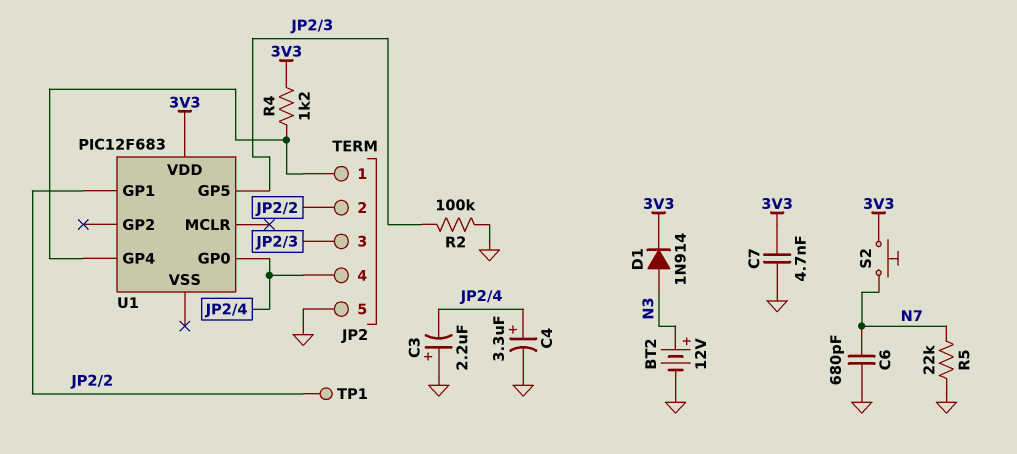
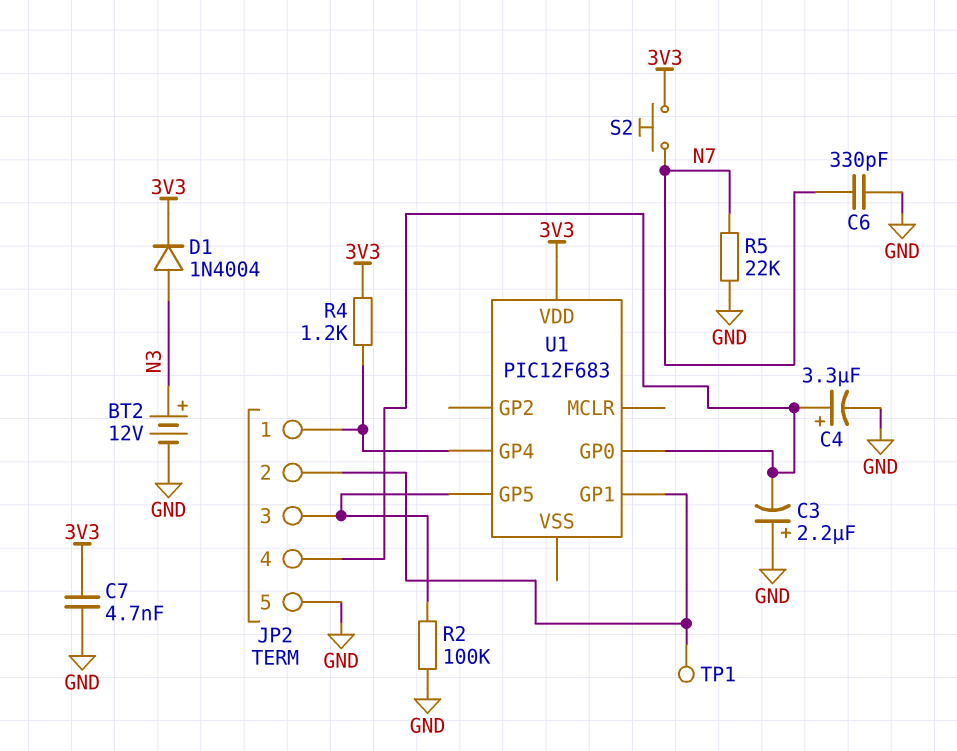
C6: 680pF (GND, N7) -> 330pF (GND, N7)
D1: diode 1N914 (A N3, K 3V3) -> diode 1N4004 (A N3, K 3V3)

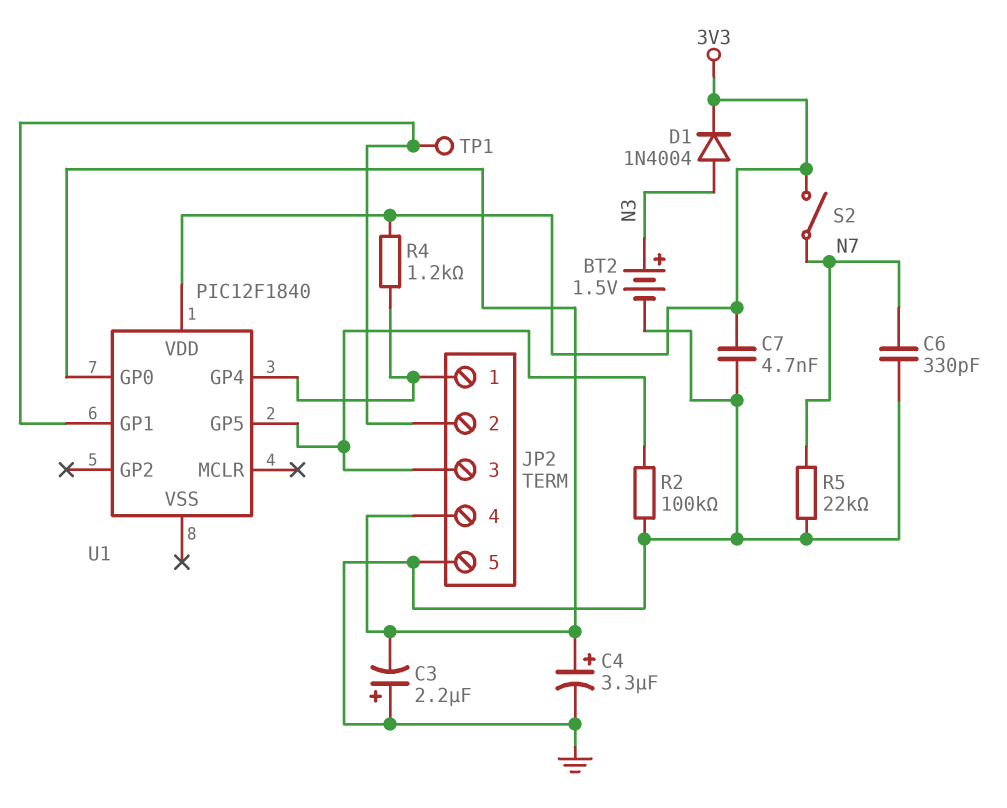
BT2: 12V (plus N3, minus GND) -> 1.5V (plus N3, minus GND)
S2: button (3V3, N7) -> switch (3V3, N7)
U1: PIC12F683 -> PIC12F1840

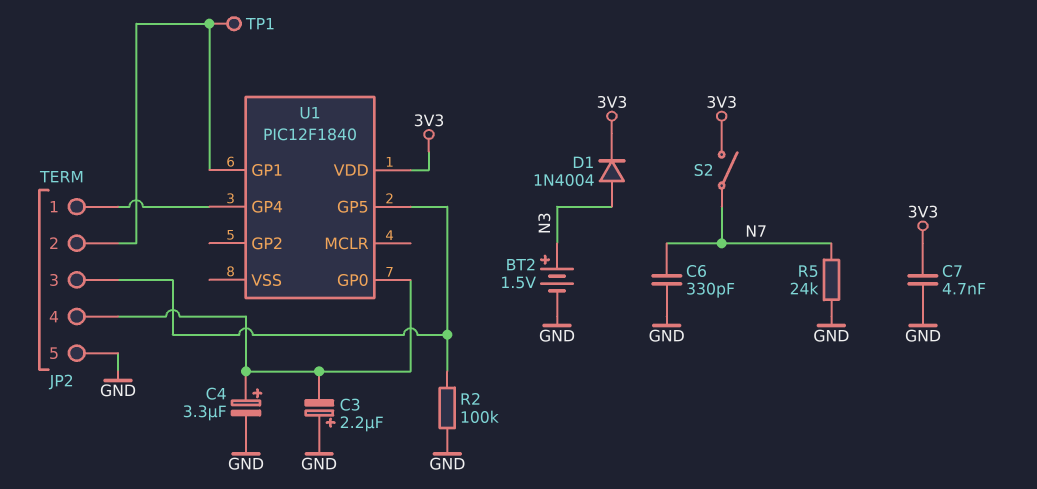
R4: 1.2k (3V3, JP2/1) -> none
R5: 22k (GND, N7) -> 24k (GND, N7)

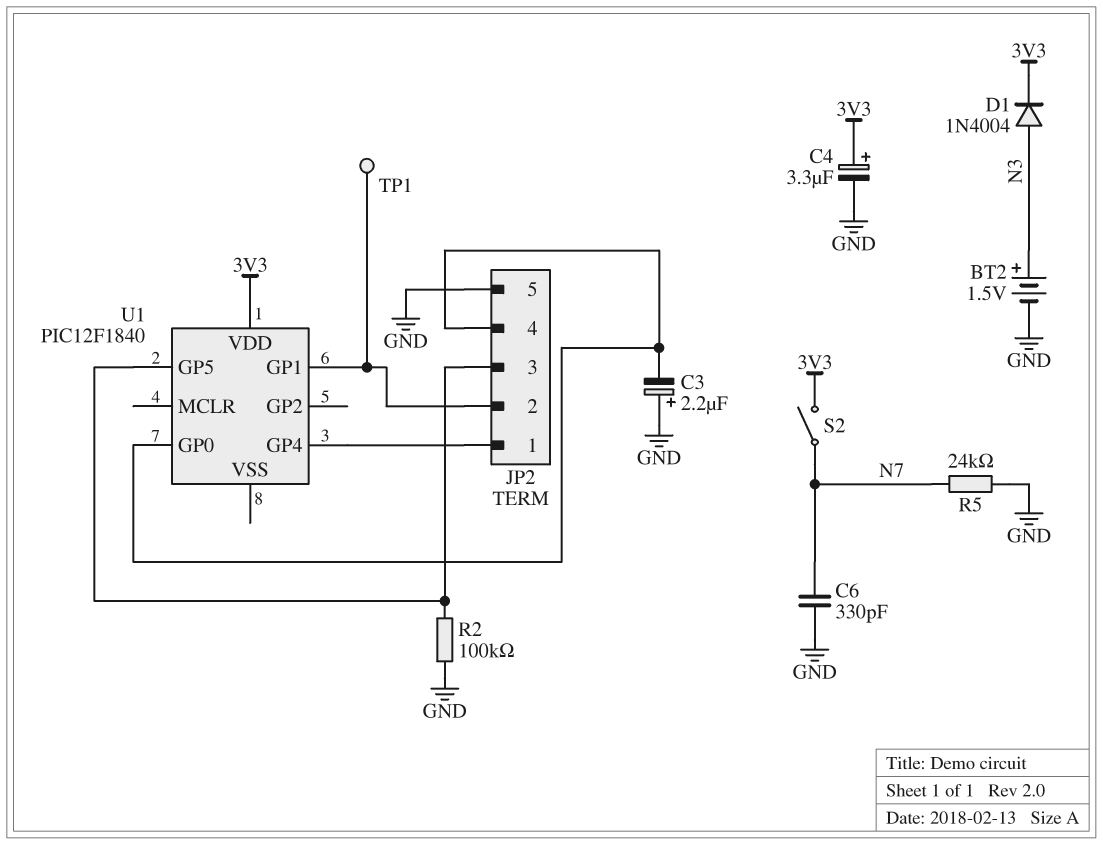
C4: 3.3uF (plus JP2/4, minus GND) -> 3.3uF (plus 3V3, minus GND)
C7: 4.7nF (3V3, GND) -> none

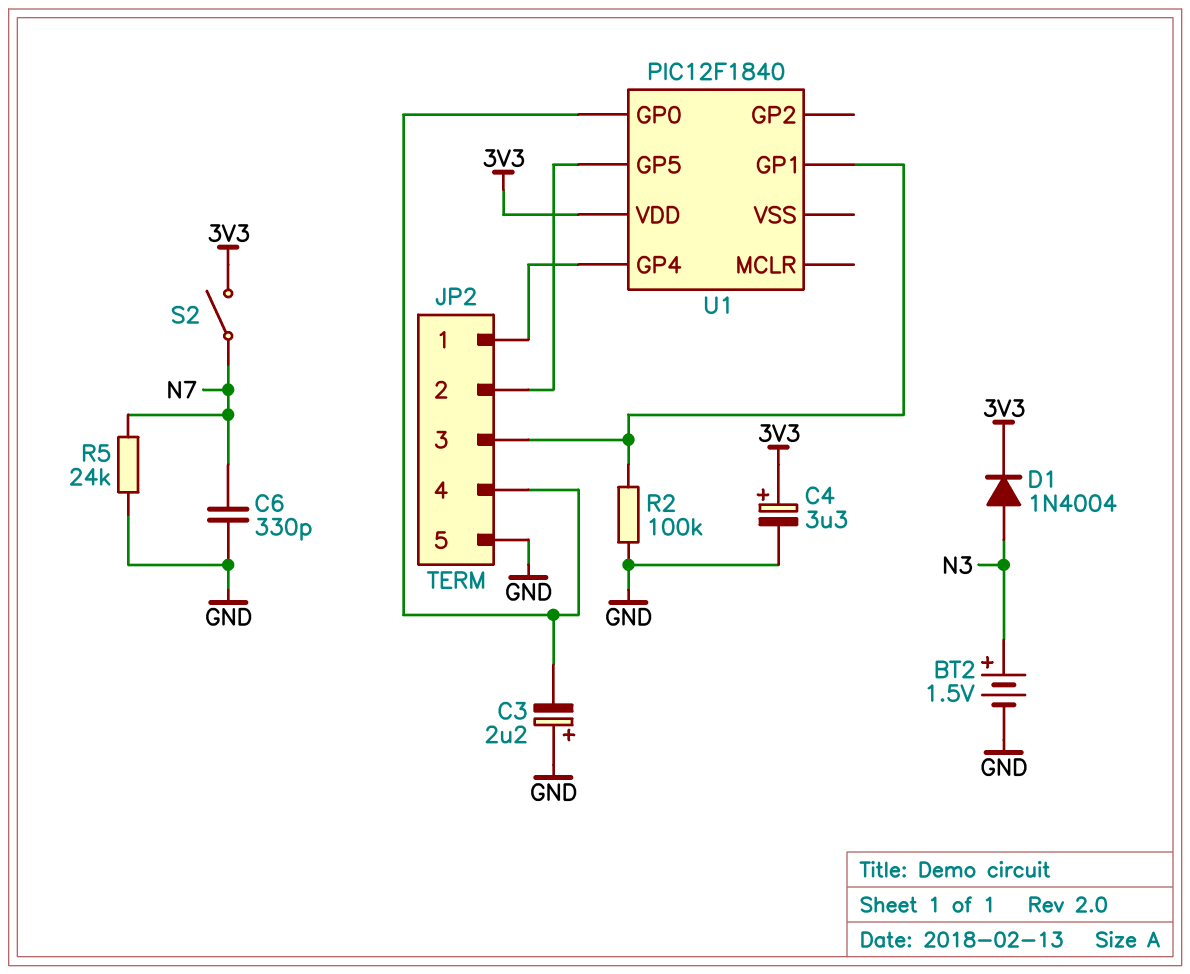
TP1: test point (JP2/2) -> none
U1 pin GP1: JP2/2 -> JP2/3
U1 pin GP5: JP2/3 -> JP2/2

